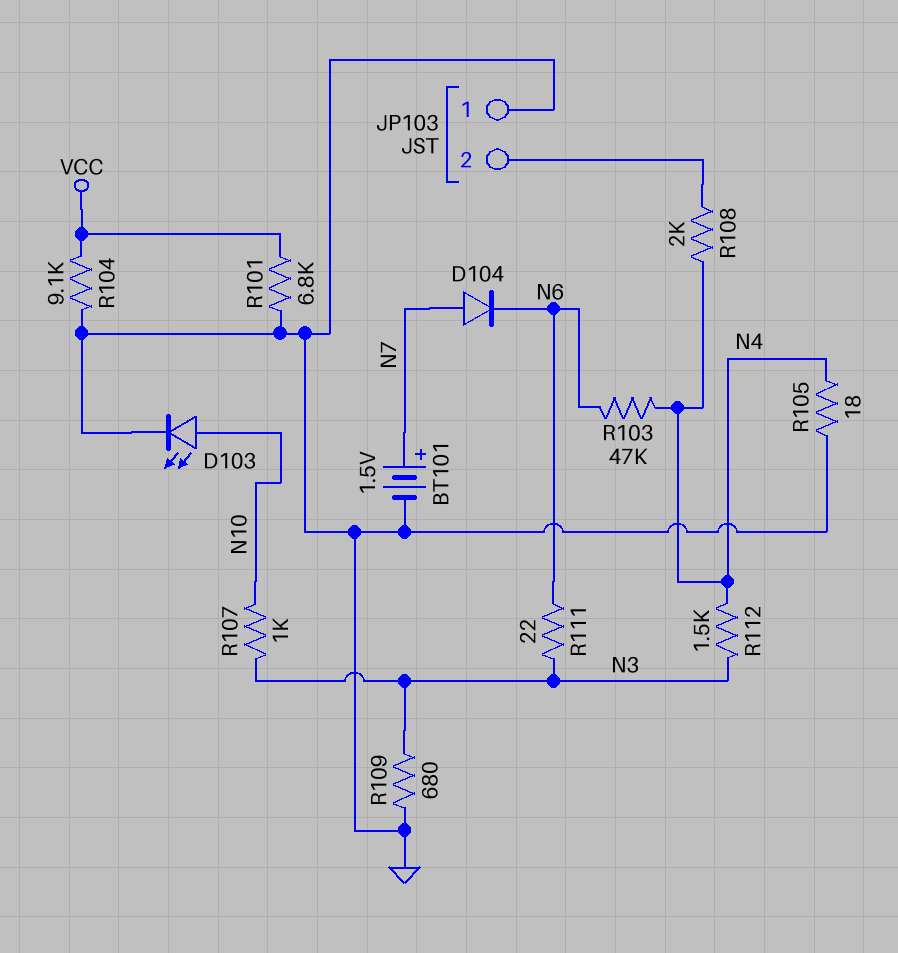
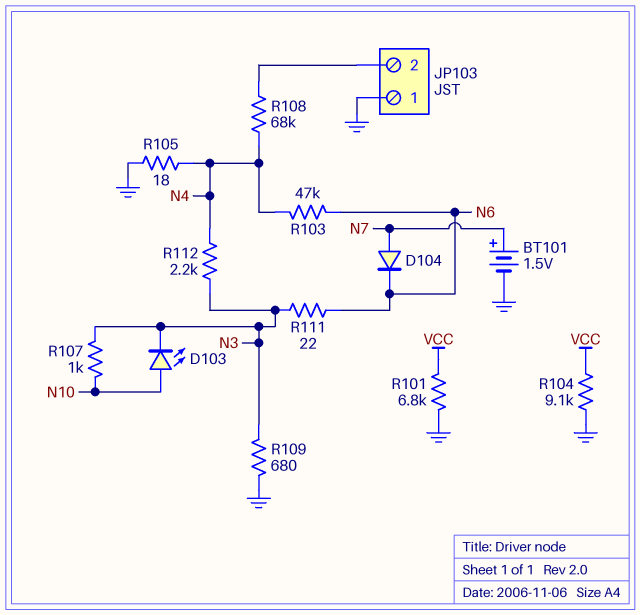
D103: LED (A N10, K GND) -> LED (A N10, K N3)
R108: 2k (JP103/2, N4) -> 68k (JP103/2, N4)
R112: 1.5k (N3, N4) -> 2.2k (N3, N4)

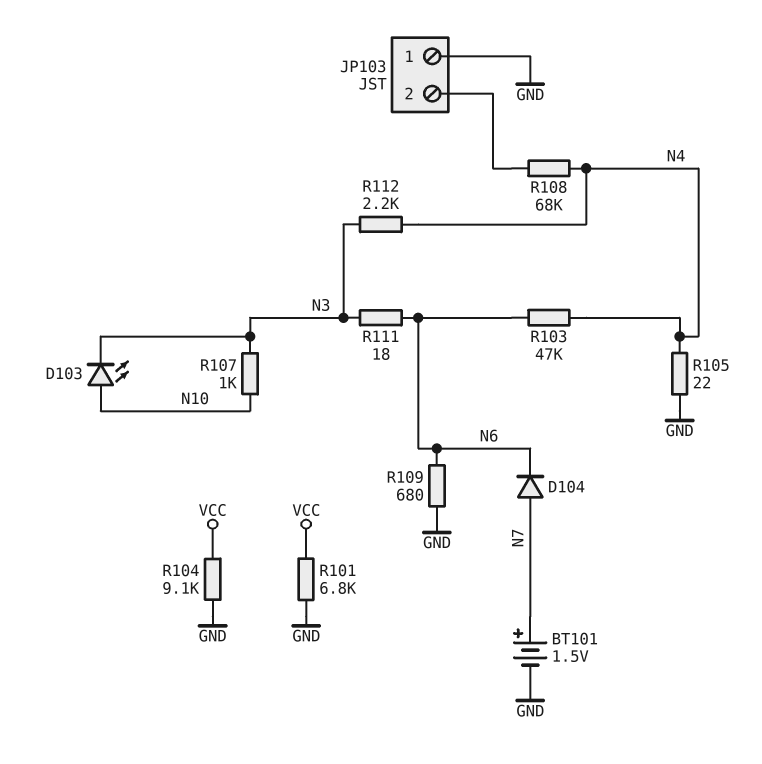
R105: 18 (GND, N4) -> 22 (GND, N4)
R109: 680 (GND, N3) -> 680 (GND, N6)
R111: 22 (N3, N6) -> 18 (N3, N6)

